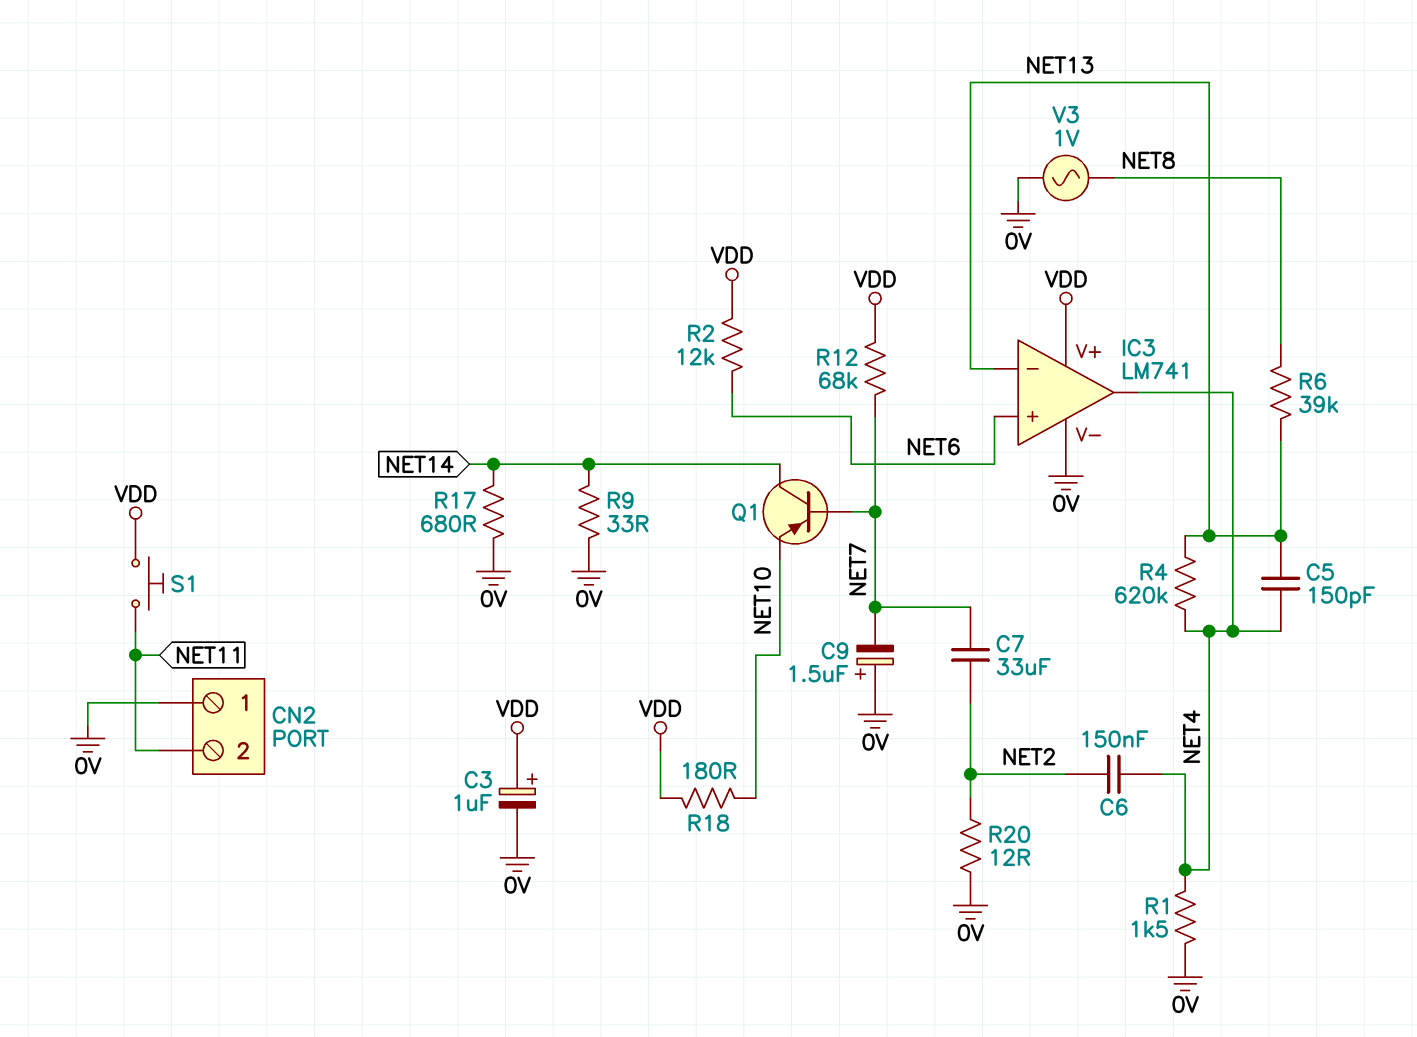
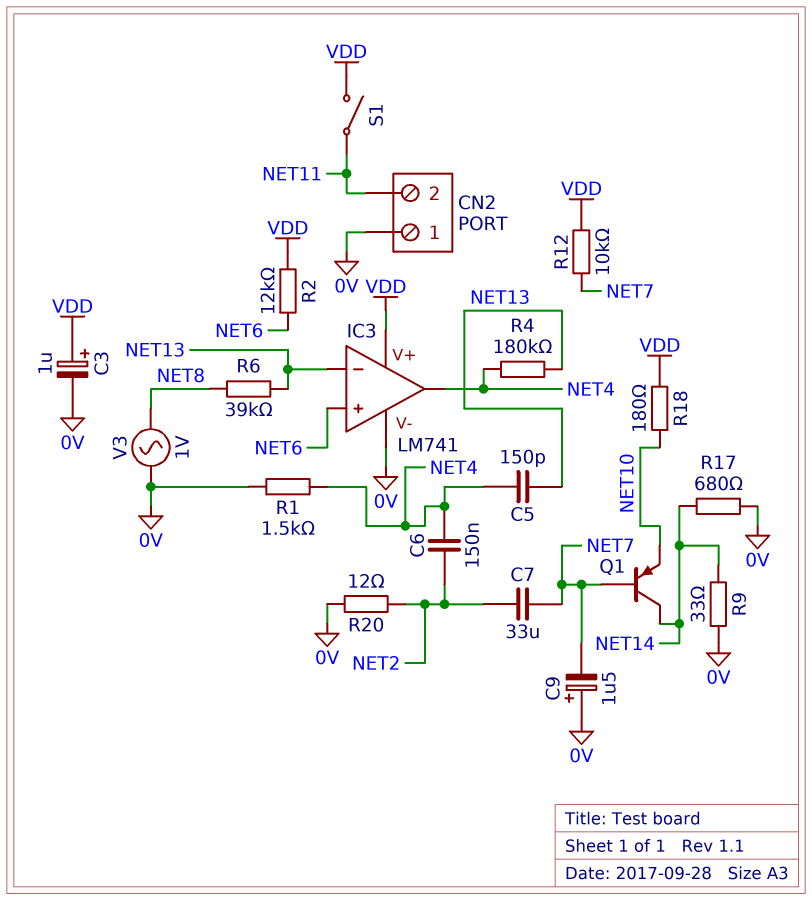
R4: 620k (NET4, NET13) -> 180k (NET4, NET13)
R12: 68k (NET7, VDD) -> 10k (NET7, VDD)
S1: button (NET11, VDD) -> switch (NET11, VDD)

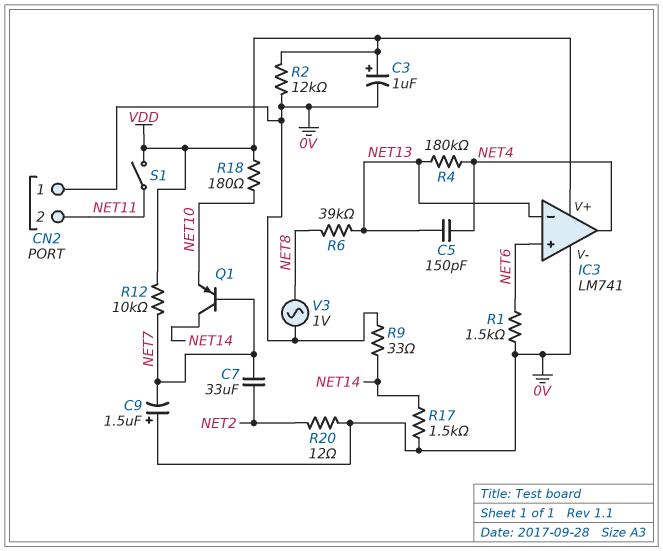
C6: 150nF (NET2, NET4) -> none
R1: 1.5k (0V, NET4) -> 1.5k (0V, NET6)
R2: 12k (NET6, VDD) -> 12k (0V, VDD)
R17: 680 (0V, NET14) -> 1.5k (0V, NET14)

